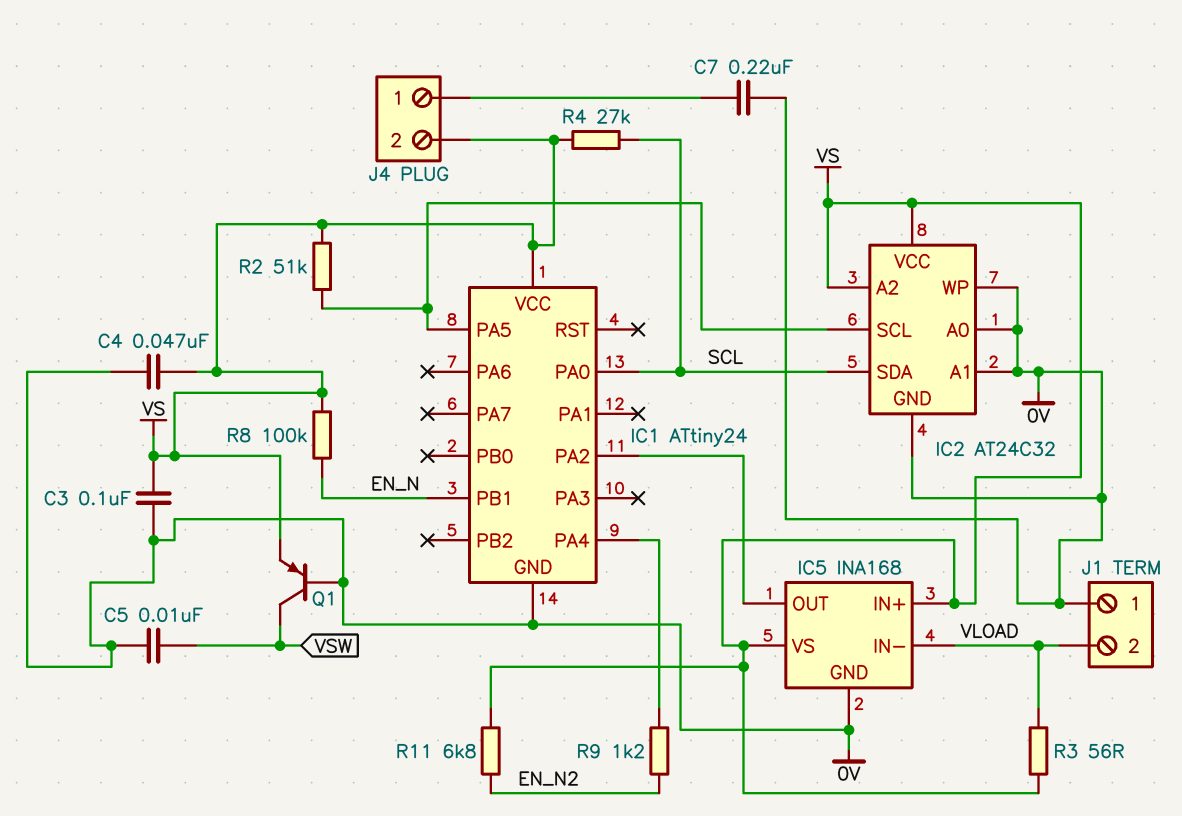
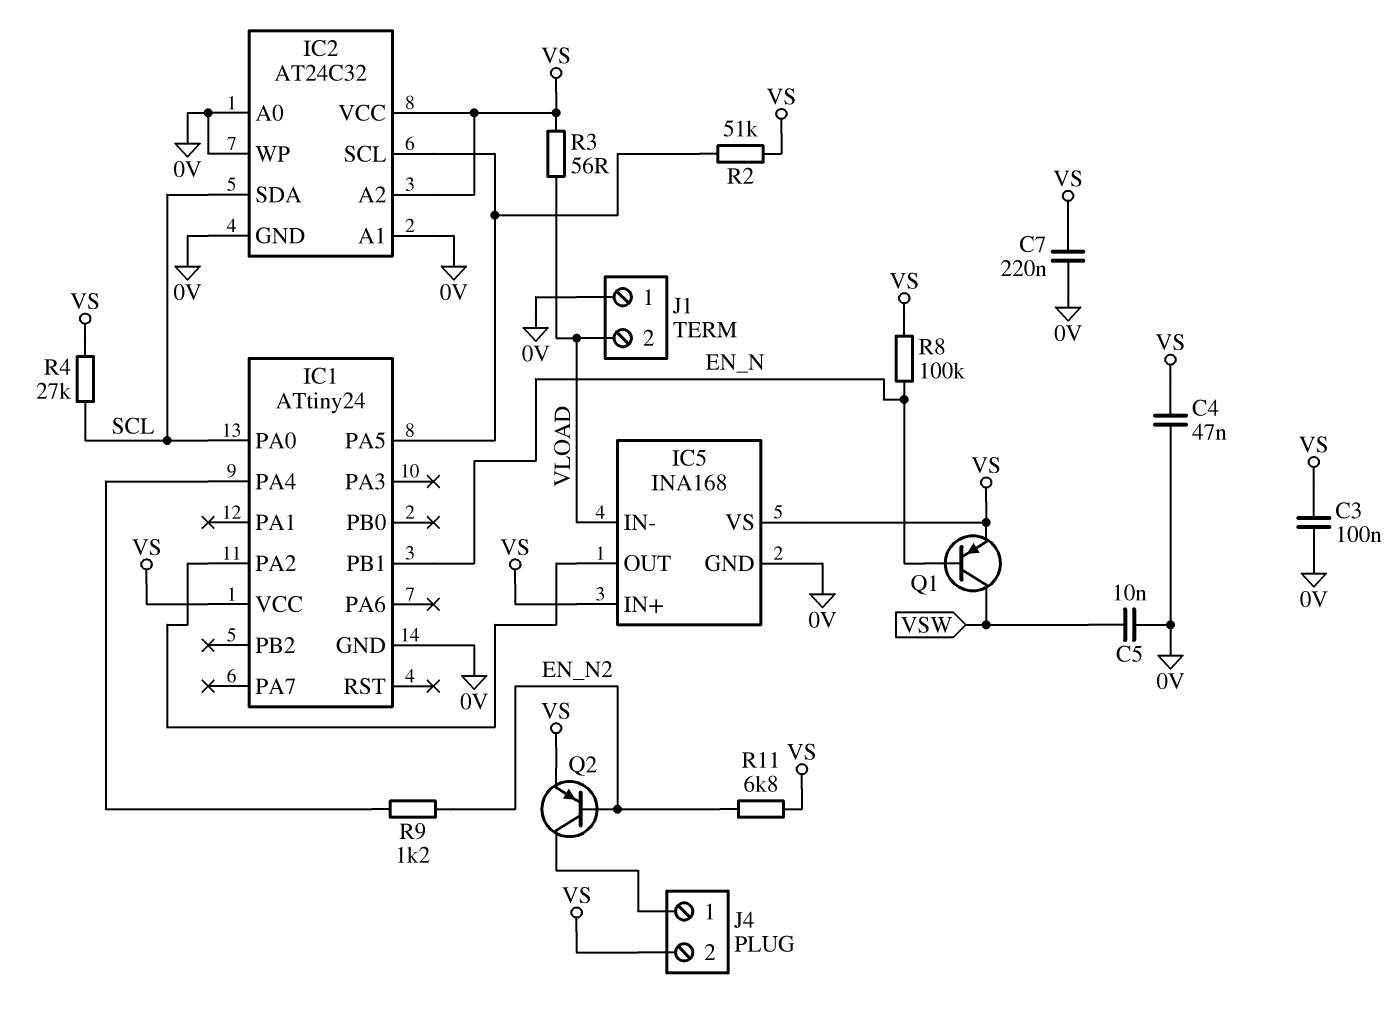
C7: 220nF (0V, J4/1) -> 220nF (0V, VS)
Q1: PNP (B 0V, C VSW, E VS) -> PNP (B EN_N, C VSW, E VS)
Q2: none -> PNP (B EN_N2, C J4/1, E VS)

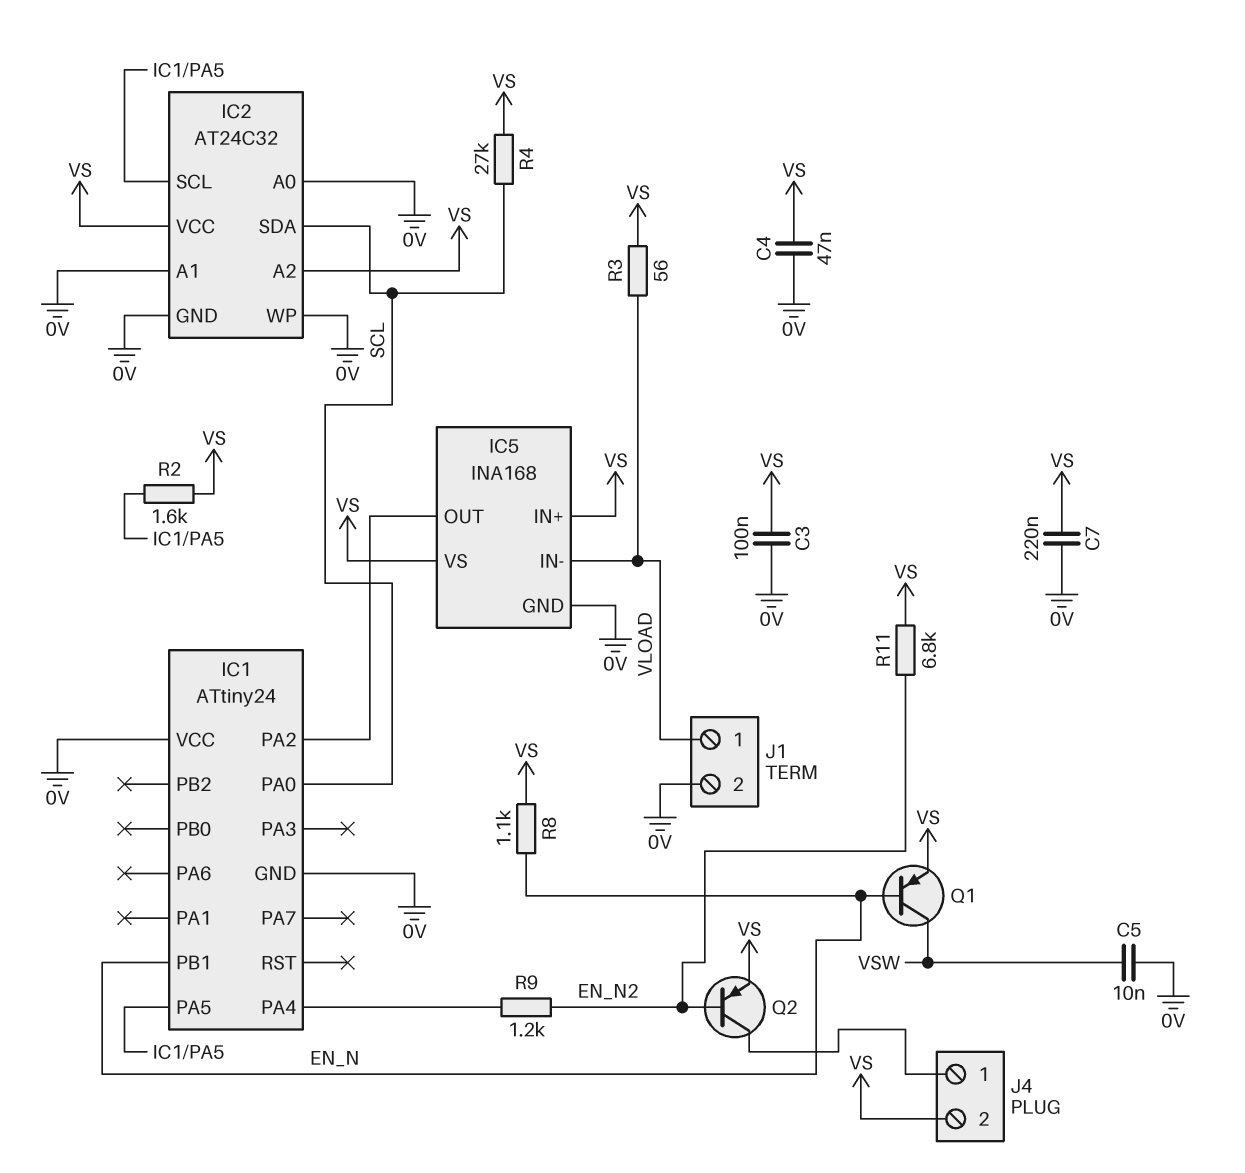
IC1 pin VCC: VS -> 0V
J1 pin 1: 0V -> VLOAD
J1 pin 2: VLOAD -> 0V
R2: 51k (IC1/PA5, VS) -> 1.6k (IC1/PA5, VS)
R8: 100k (EN_N, VS) -> 1.1k (EN_N, VS)

